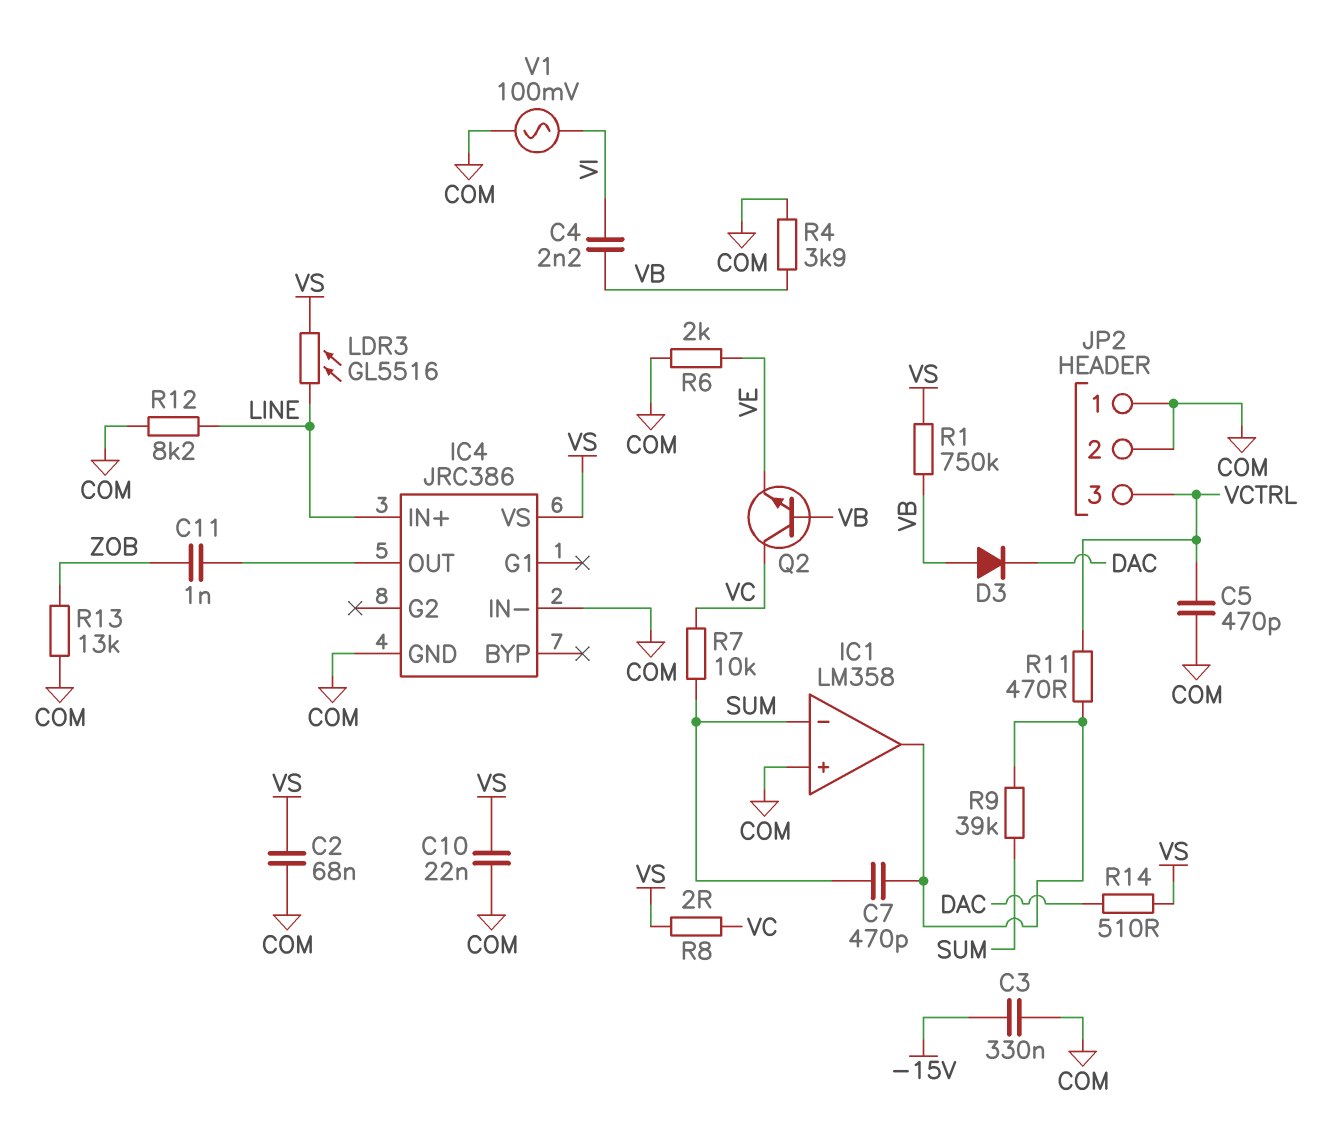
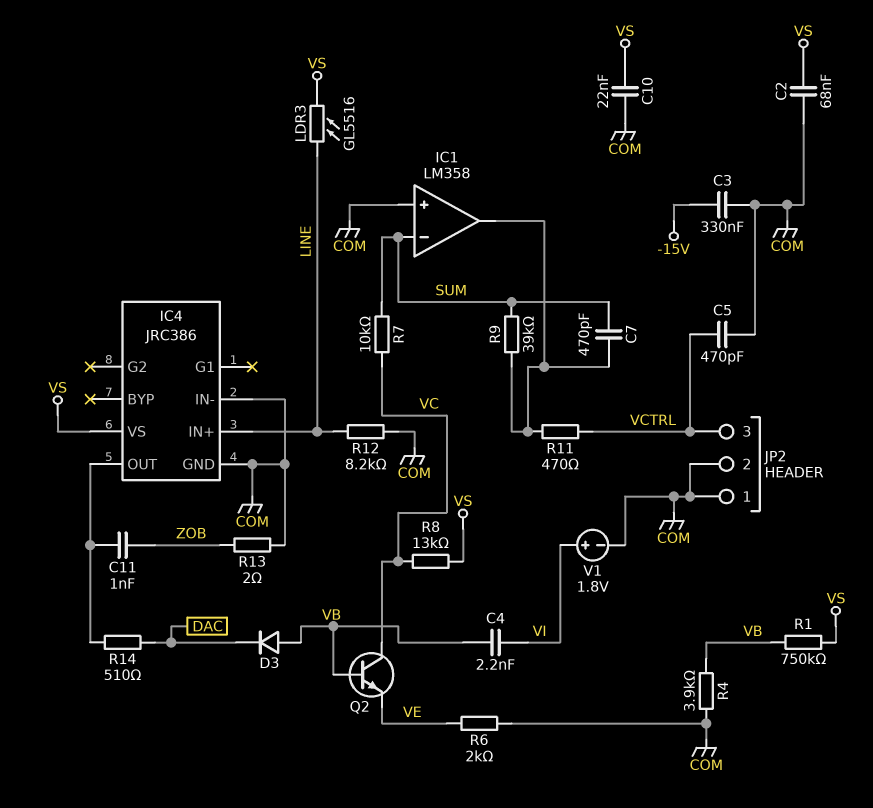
R8: 2 (VC, VS) -> 13k (VC, VS)
R13: 13k (COM, ZOB) -> 2 (COM, ZOB)
R14: 510 (DAC, VS) -> 510 (DAC, IC4/OUT)
V1: AC 100mV (COM, VI) -> 1.8V (plus VI, minus COM)

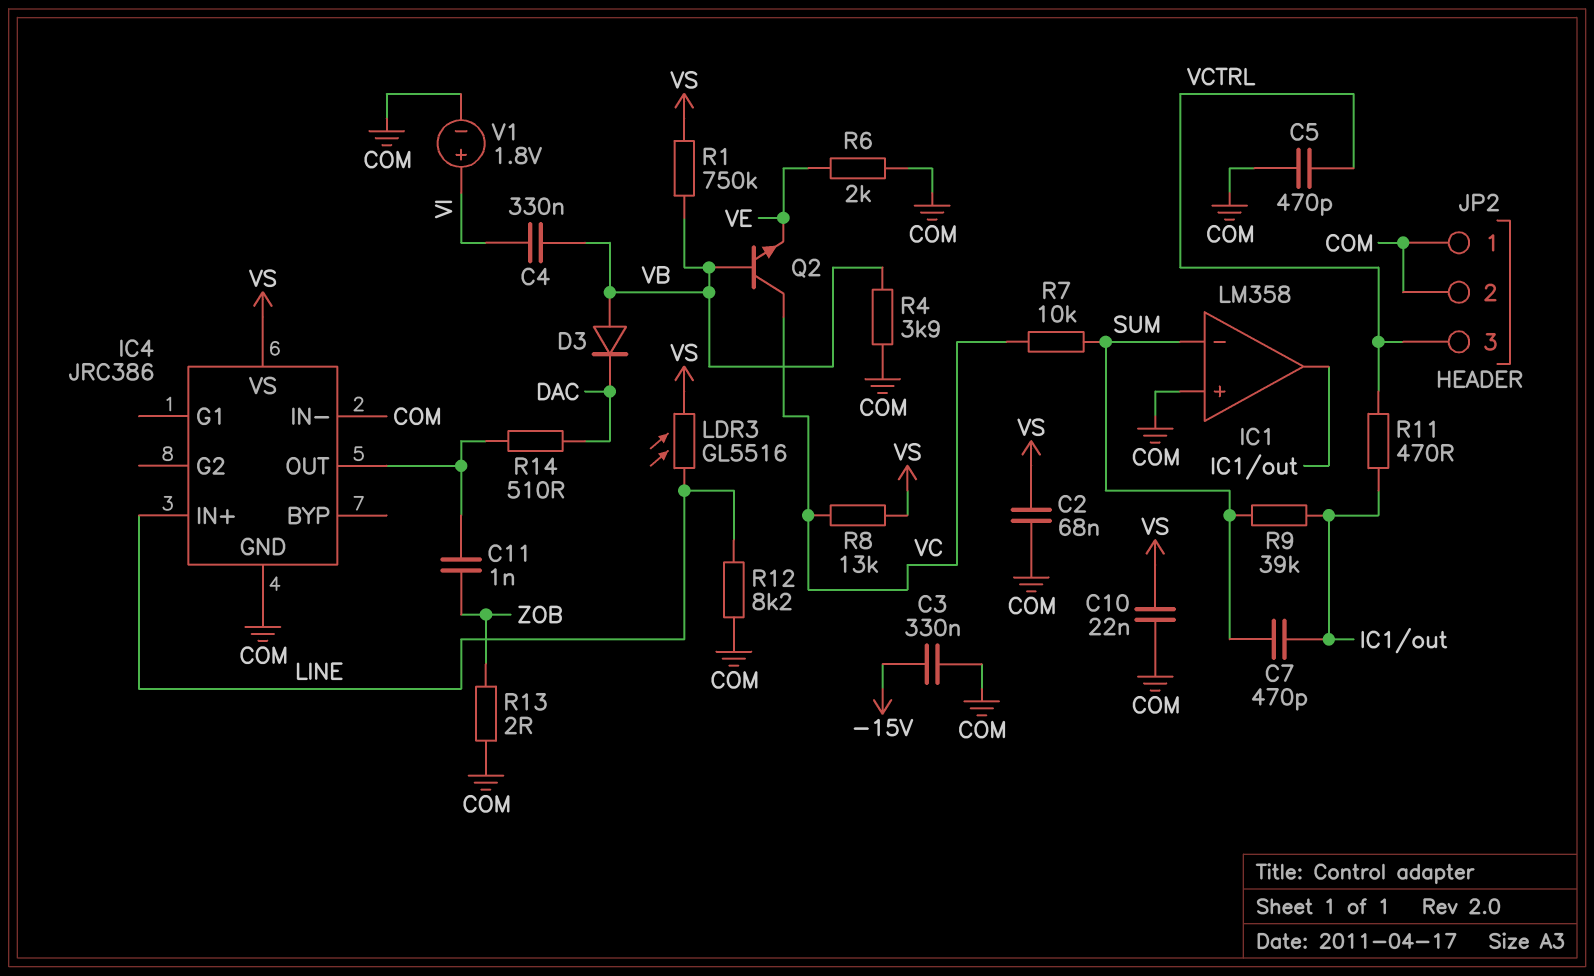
C4: 2.2nF (VB, VI) -> 330nF (VB, VI)

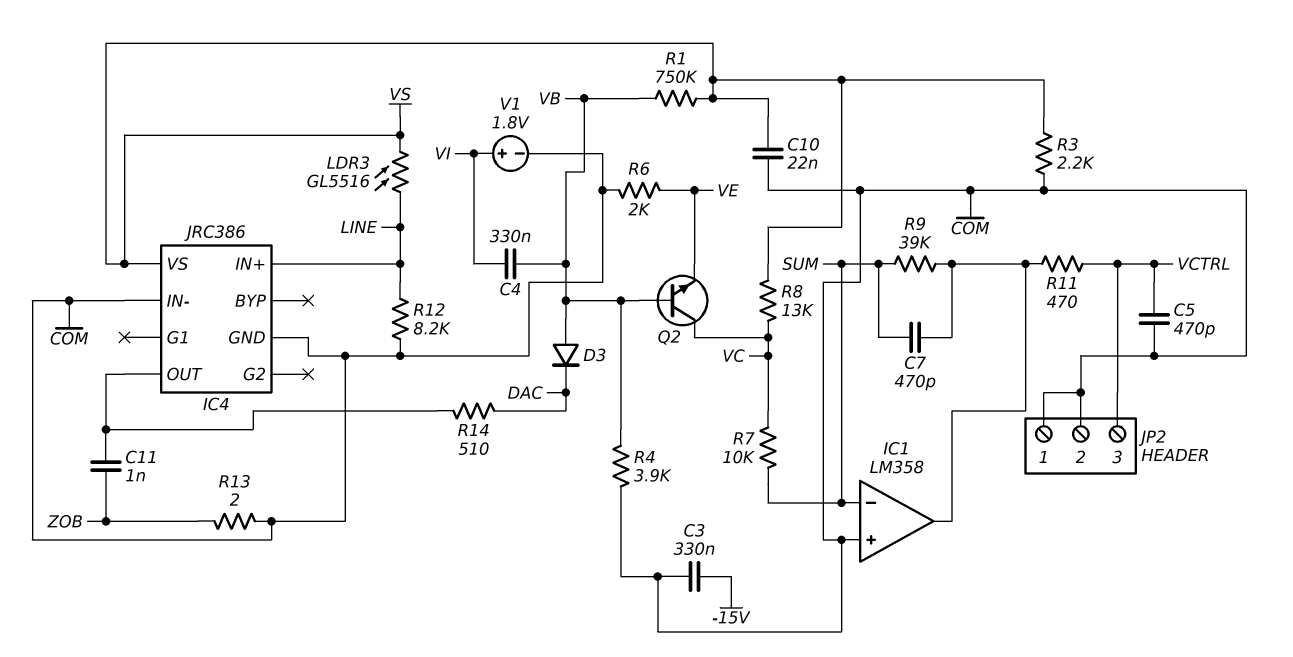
C2: 68nF (COM, VS) -> none
R3: none -> 2.2k (COM, VS)

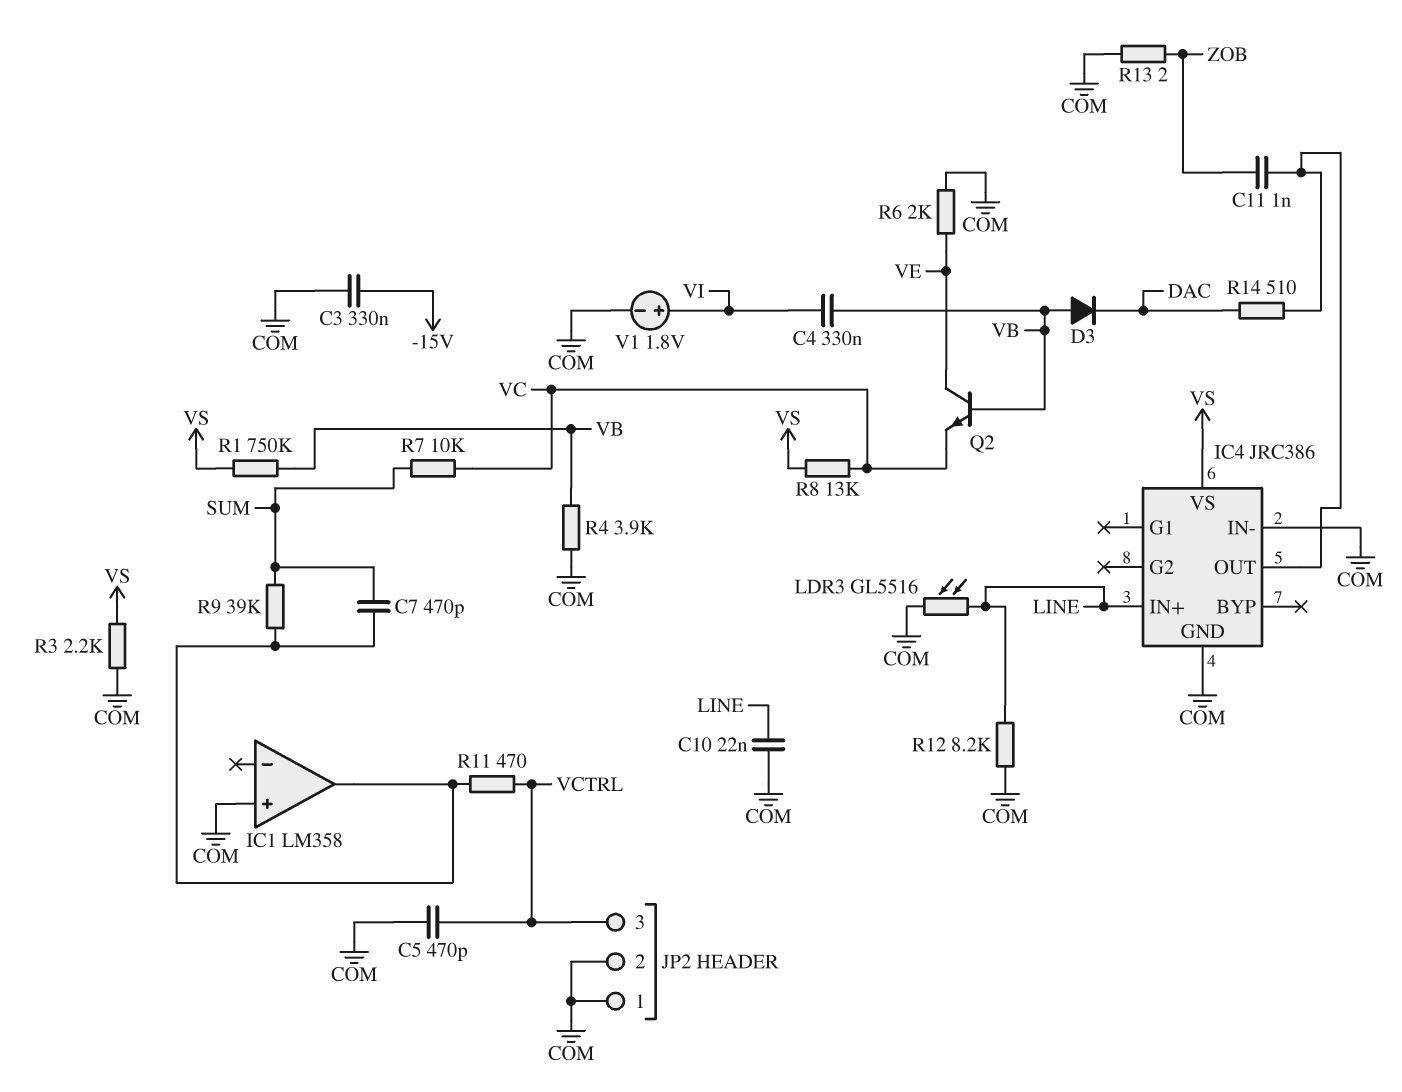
C10: 22nF (COM, VS) -> 22nF (COM, LINE)
IC1 pin in-: SUM -> none
LDR3: GL5516 (LINE, VS) -> GL5516 (COM, LINE)
Q2: NPN (B VB, C VC, E VE) -> NPN (B VB, C VE, E VC)

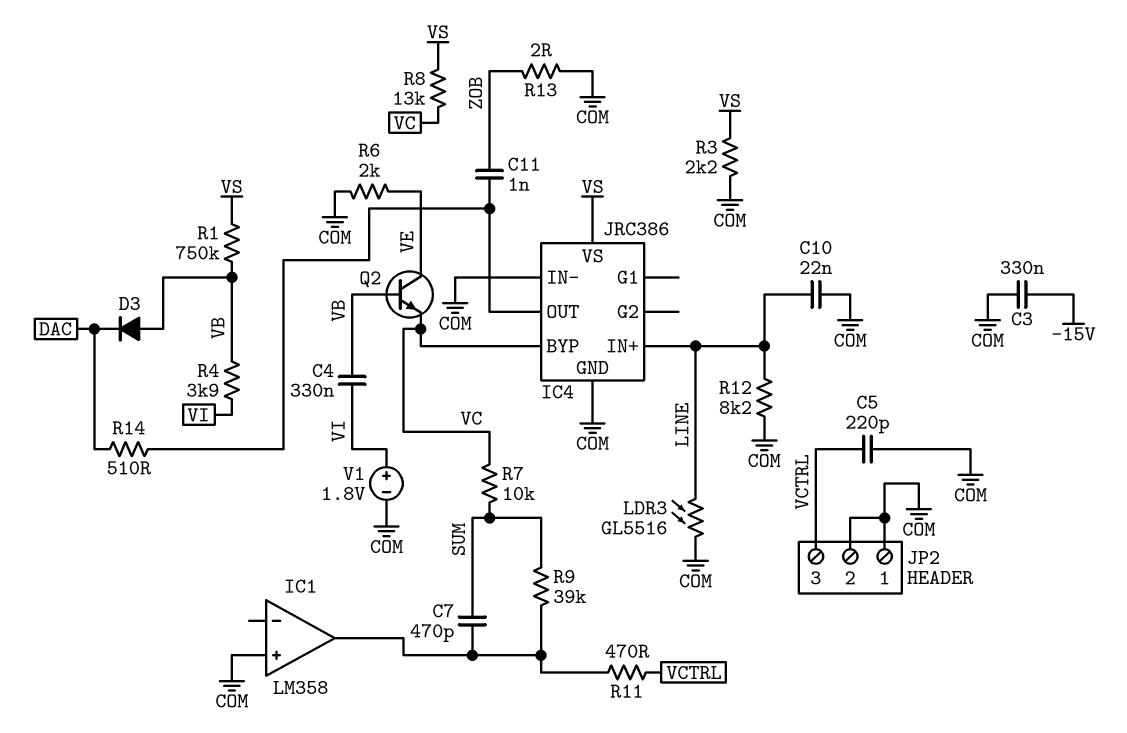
C5: 470pF (COM, VCTRL) -> 220pF (COM, VCTRL)
IC4 pin BYP: none -> VC
R4: 3.9k (COM, VB) -> 3.9k (VB, VI)

